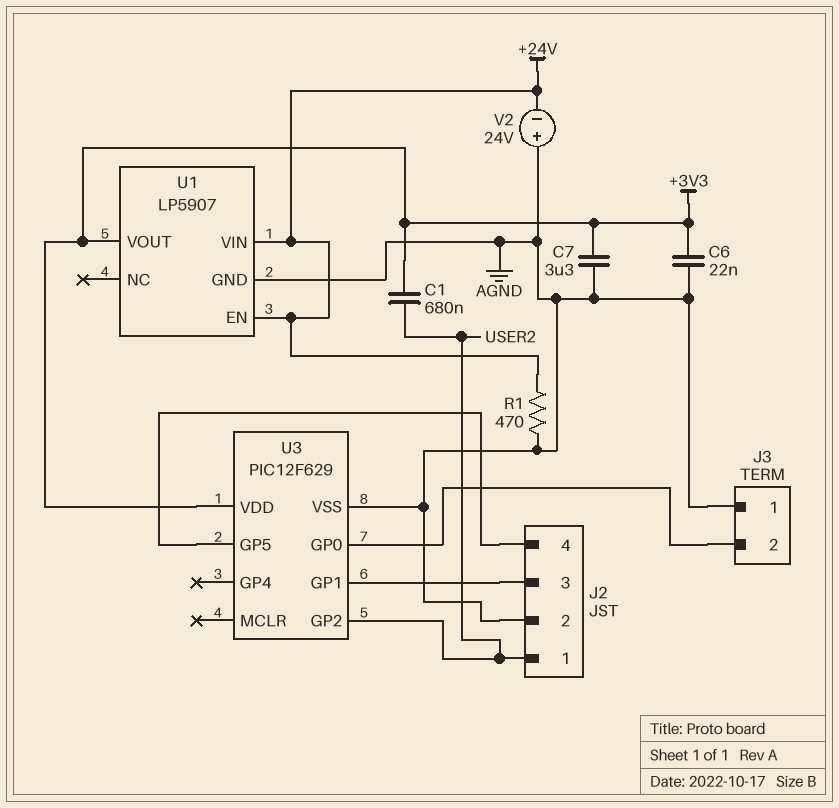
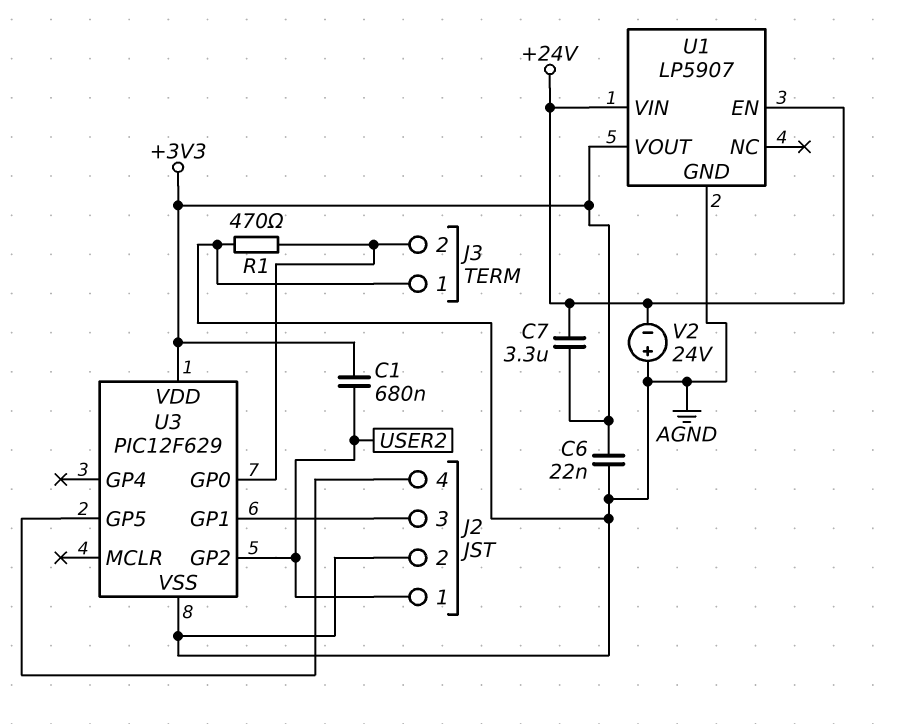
C7: 3.3uF (+3V3, AGND) -> 3.3uF (+3V3, +24V)
R1: 470 (+24V, AGND) -> 470 (AGND, J3/2)

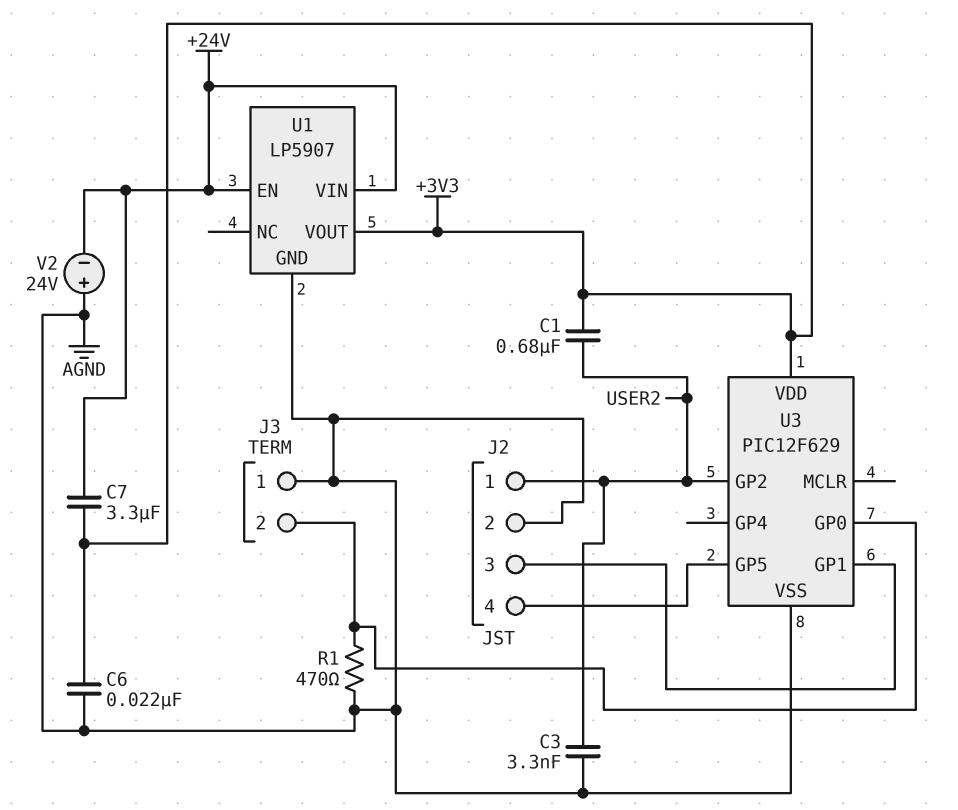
C3: none -> 3.3nF (AGND, USER2)

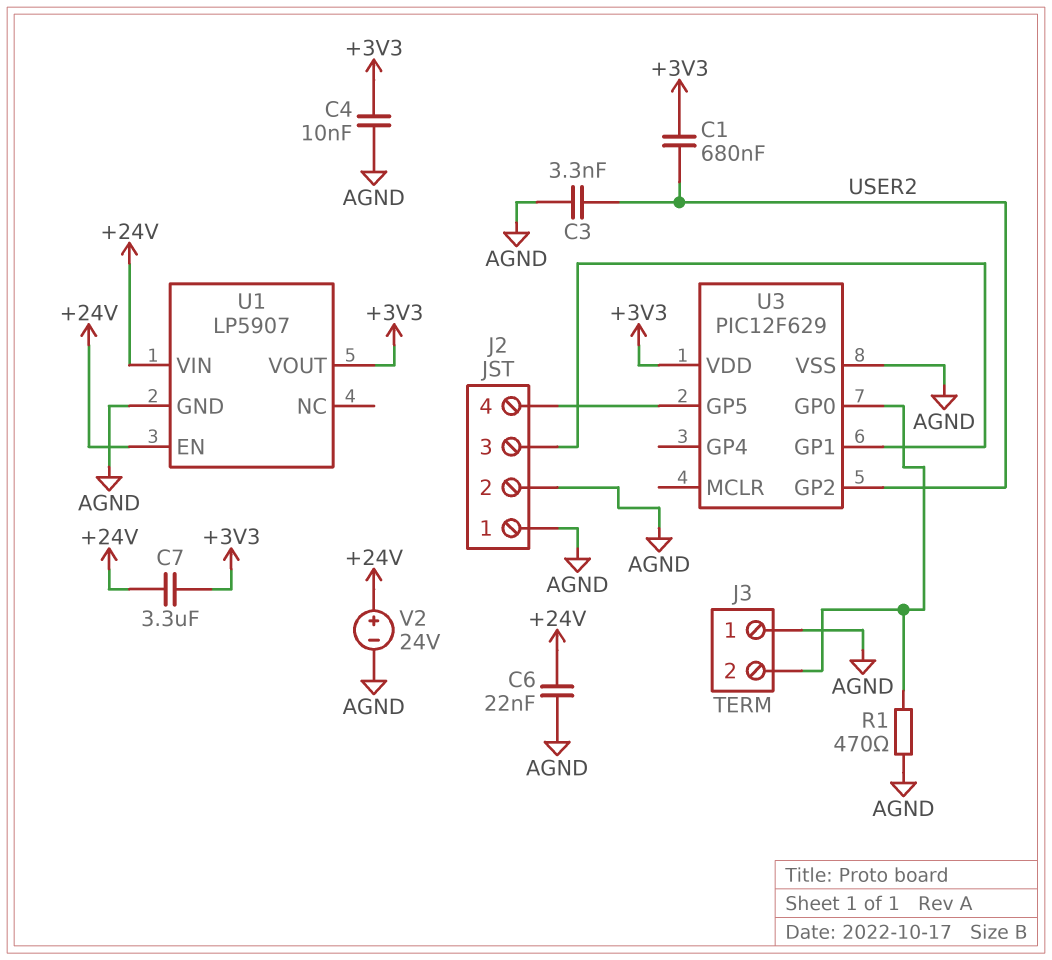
C4: none -> 10nF (+3V3, AGND)
C6: 22nF (+3V3, AGND) -> 22nF (+24V, AGND)
J2 pin 1: USER2 -> AGND
V2: 24V (plus AGND, minus +24V) -> 24V (plus +24V, minus AGND)

